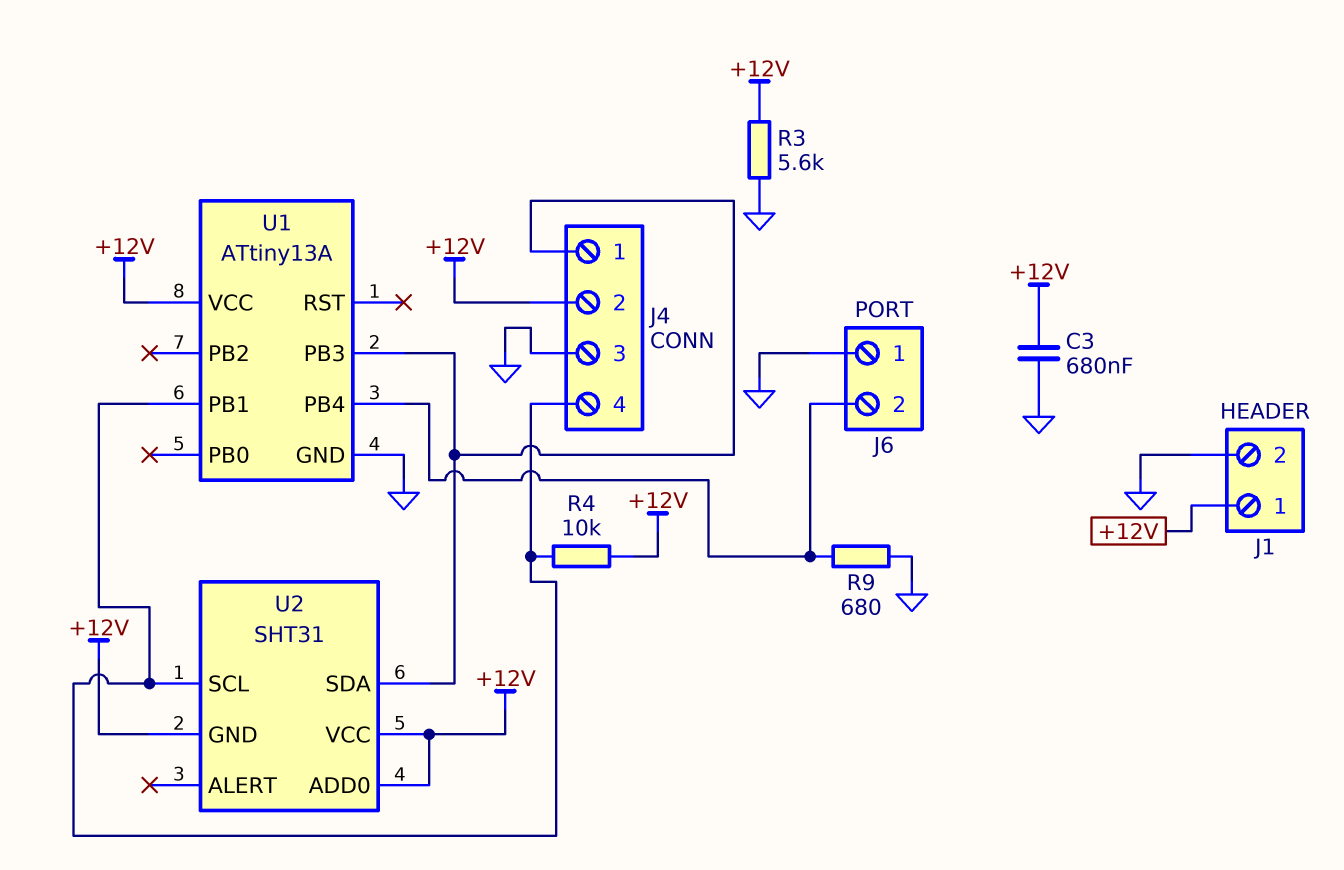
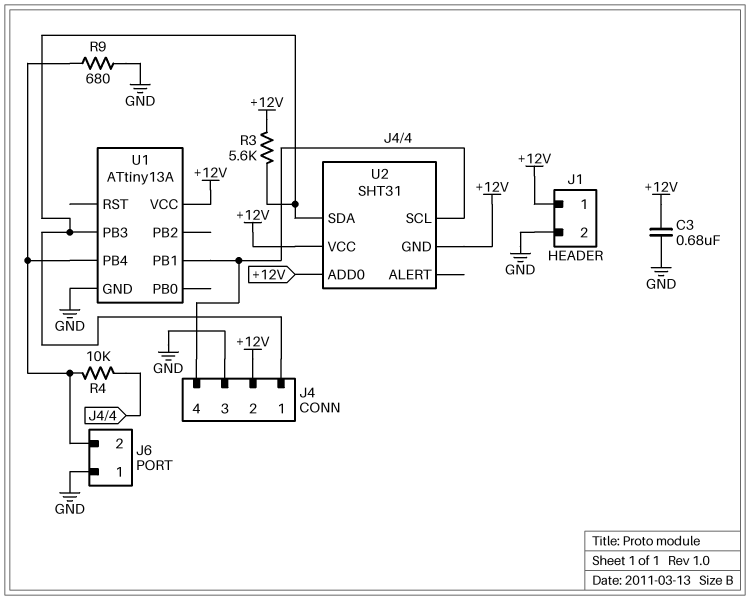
R3: 5.6k (+12V, GND) -> 5.6k (+12V, J4/1)
R4: 10k (+12V, J4/4) -> 10k (J4/4, J6/2)

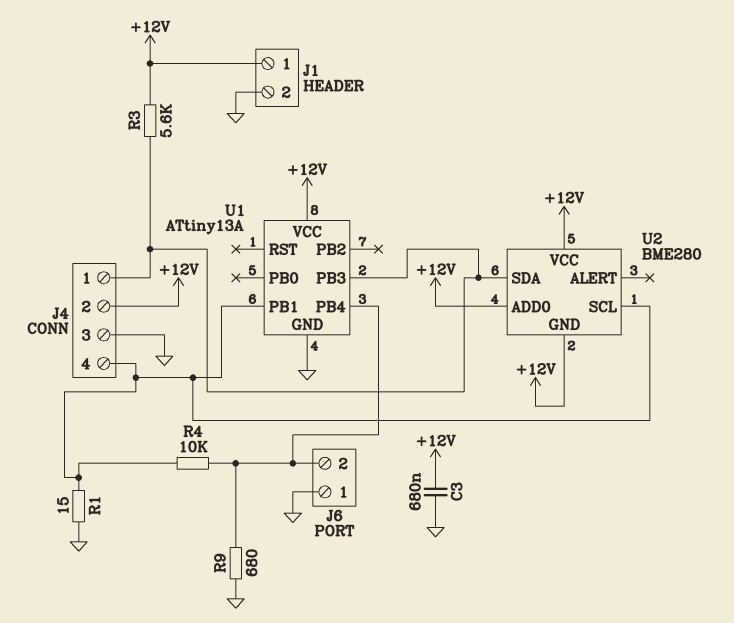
R1: none -> 15 (GND, J4/4)
U2: SHT31 -> BME280

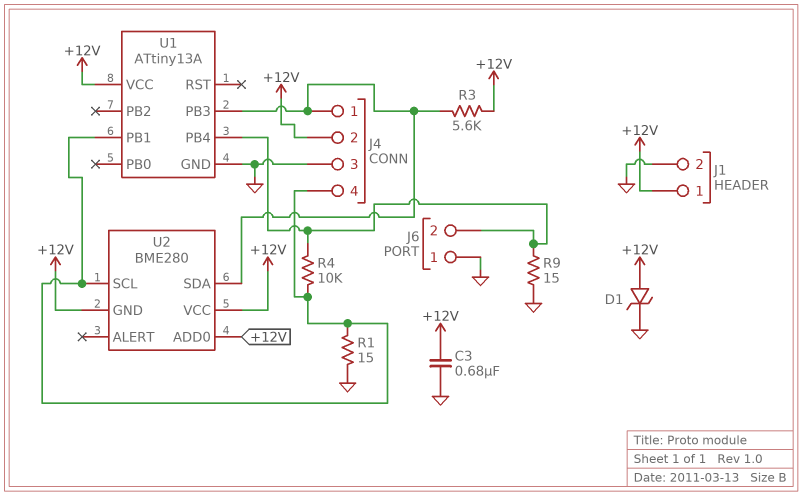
D1: none -> zener (A +12V, K GND)
R9: 680 (GND, J6/2) -> 15 (GND, J6/2)

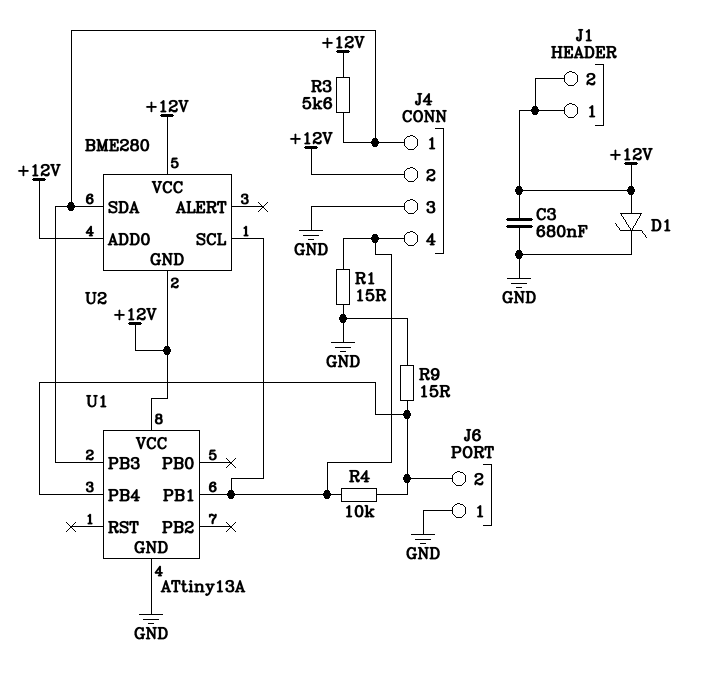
J1 pin 2: GND -> +12V

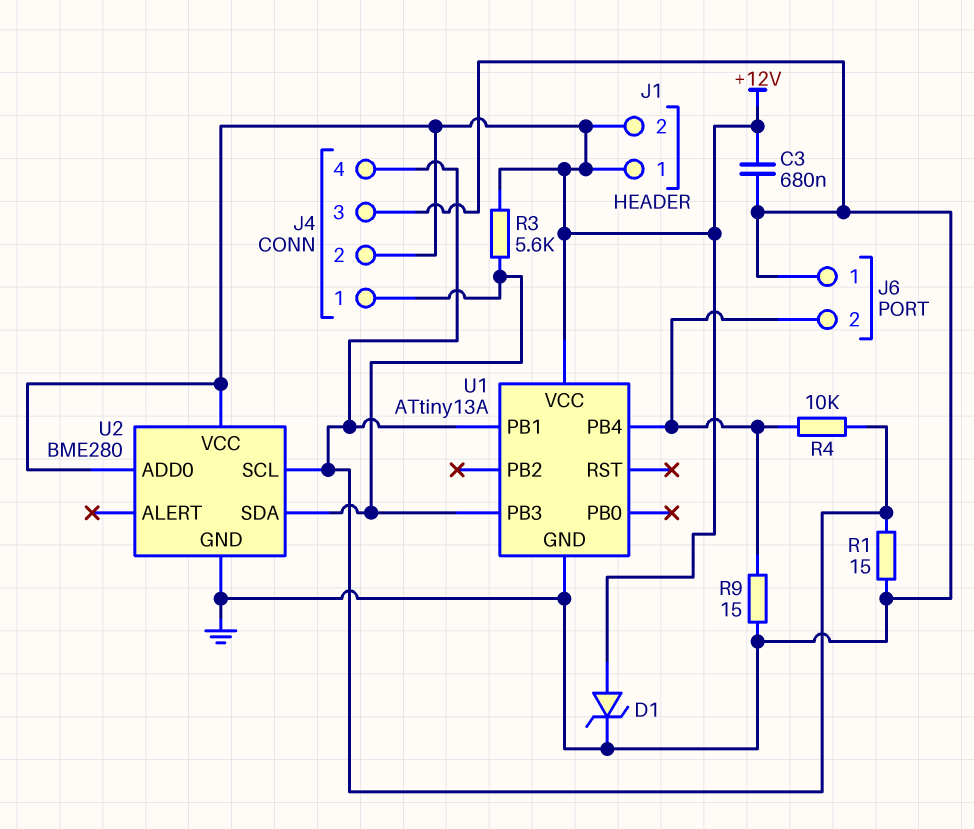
U2 pin GND: +12V -> GND

